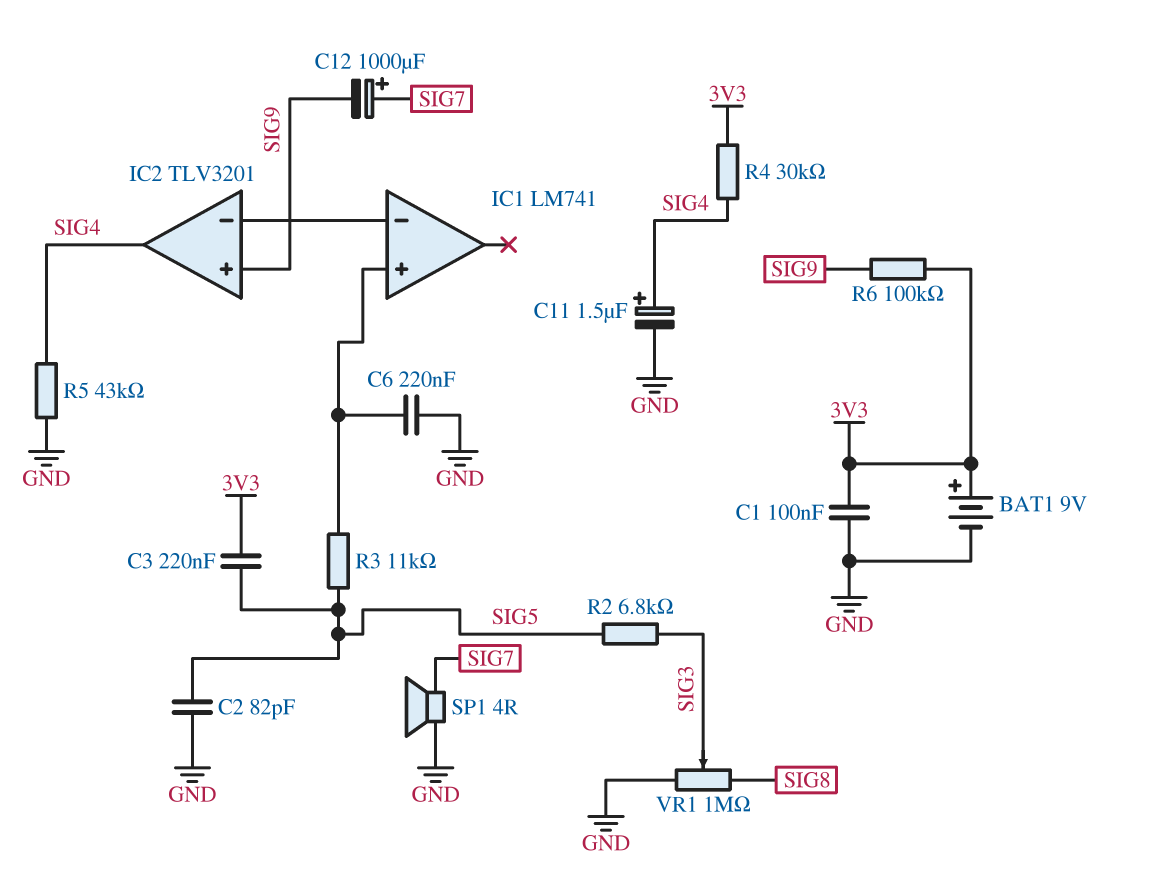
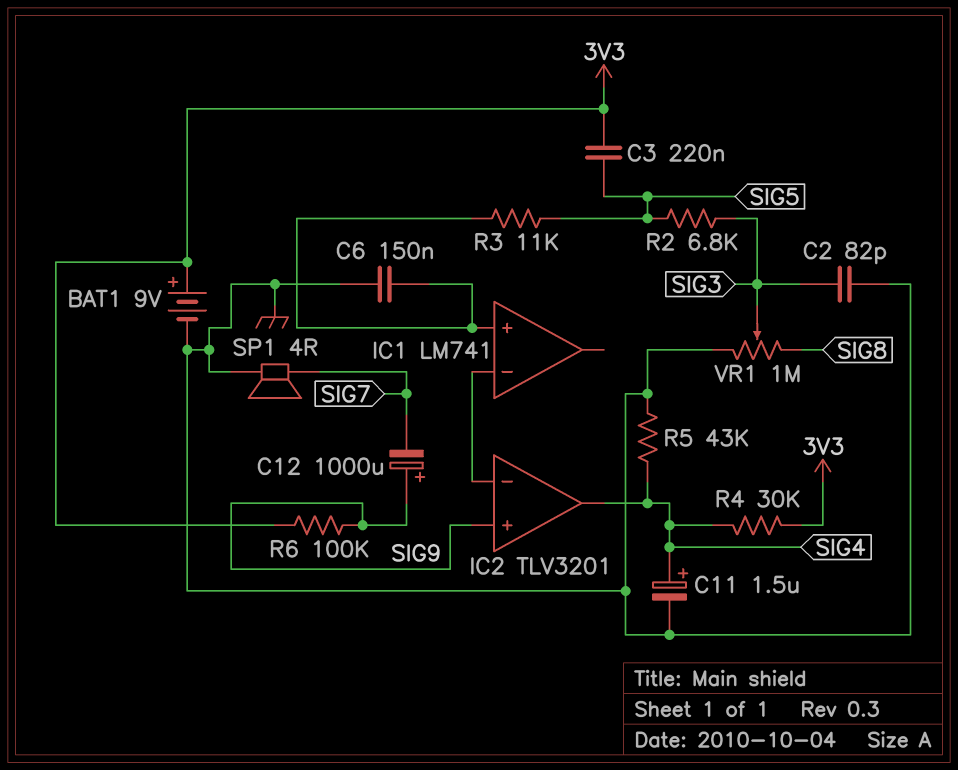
C1: 100nF (3V3, GND) -> none
C2: 82pF (GND, SIG5) -> 82pF (GND, SIG3)
C6: 220nF (GND, IC1/in+) -> 150nF (GND, IC1/in+)
C12: 1000uF (plus SIG7, minus SIG9) -> 1000uF (plus SIG9, minus SIG7)

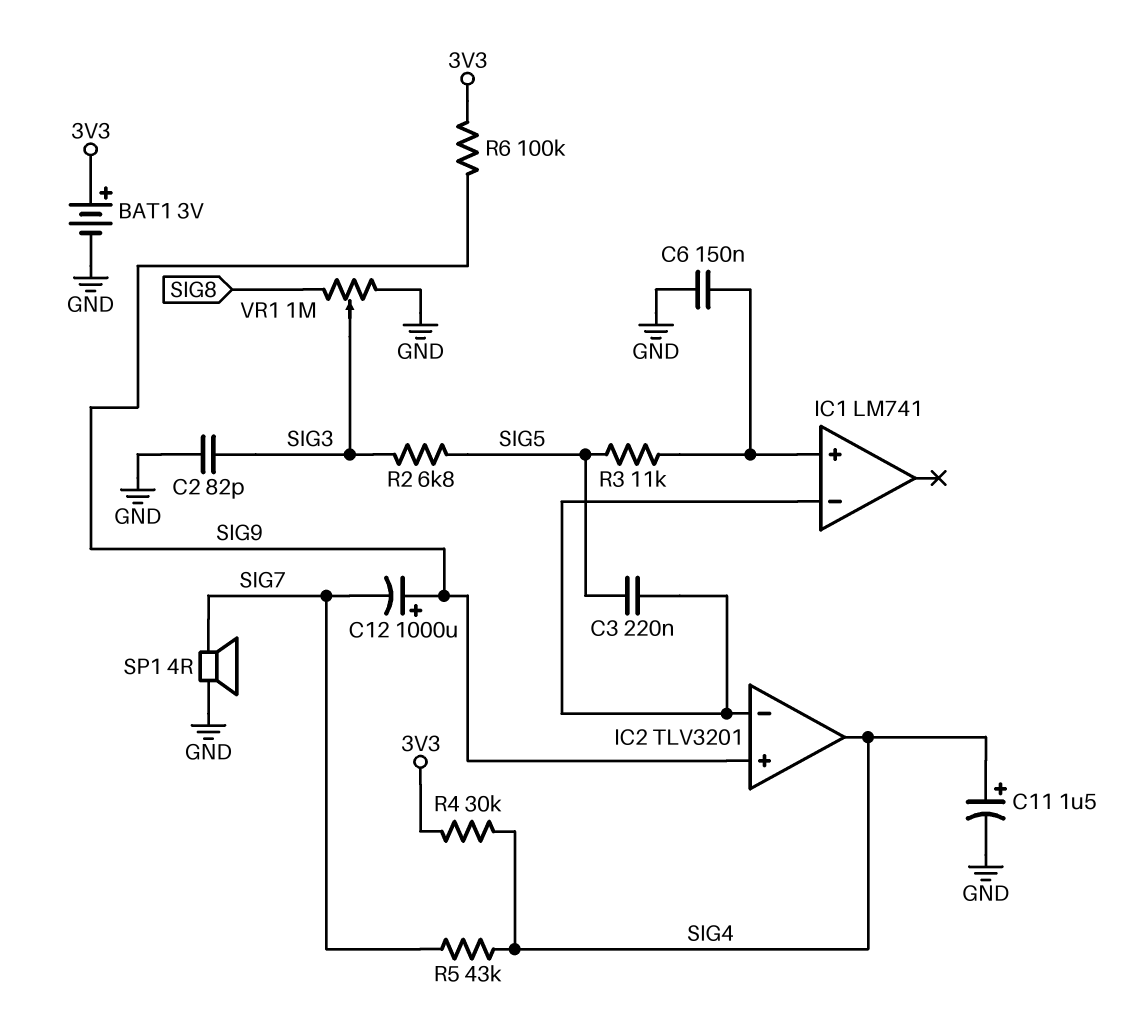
BAT1: 9V (plus 3V3, minus GND) -> 3V (plus 3V3, minus GND)
C3: 220nF (3V3, SIG5) -> 220nF (IC1/in-, SIG5)
R5: 43k (GND, SIG4) -> 43k (SIG4, SIG7)

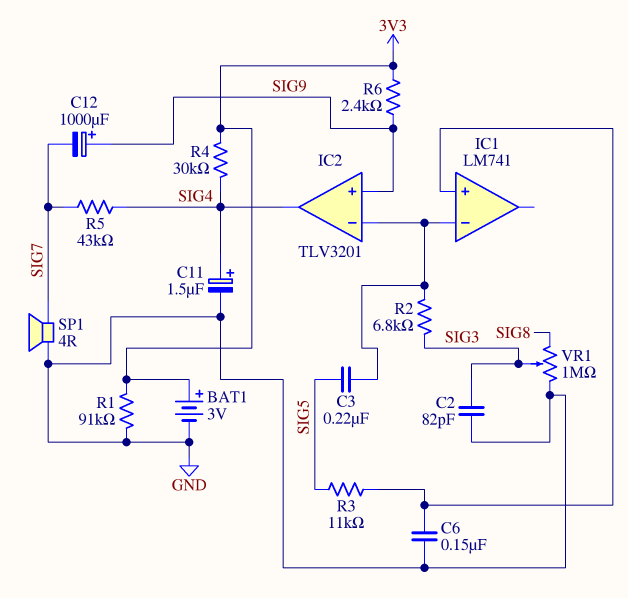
R1: none -> 91k (3V3, GND)
R2: 6.8k (SIG3, SIG5) -> 6.8k (IC1/in-, SIG3)
R6: 100k (3V3, SIG9) -> 2.4k (3V3, SIG9)

